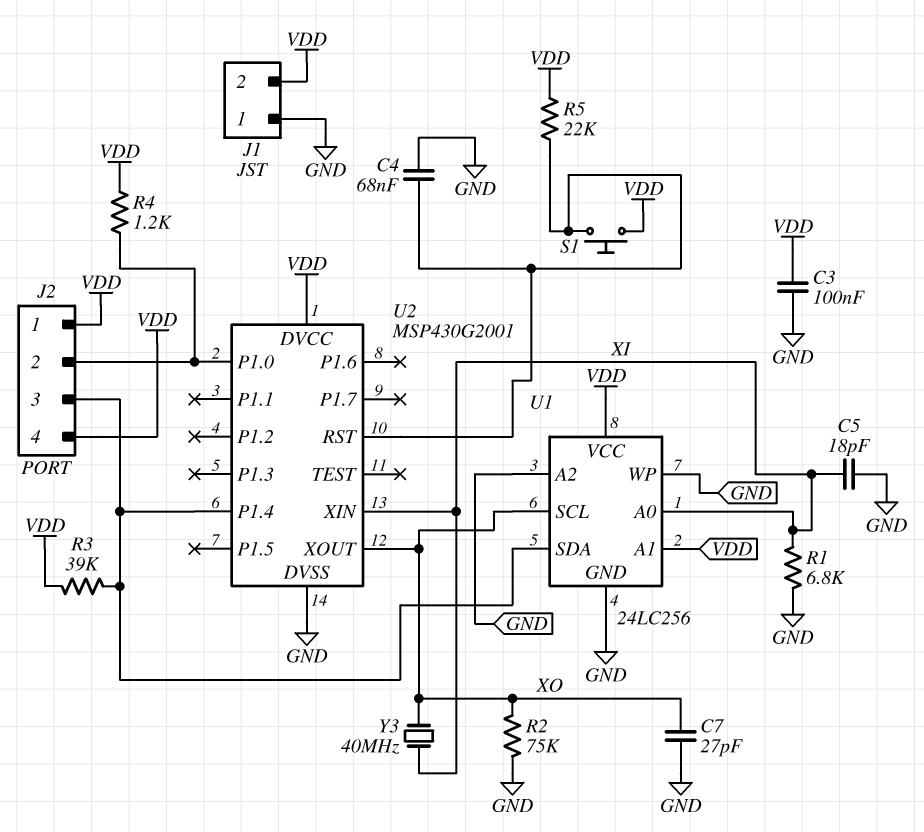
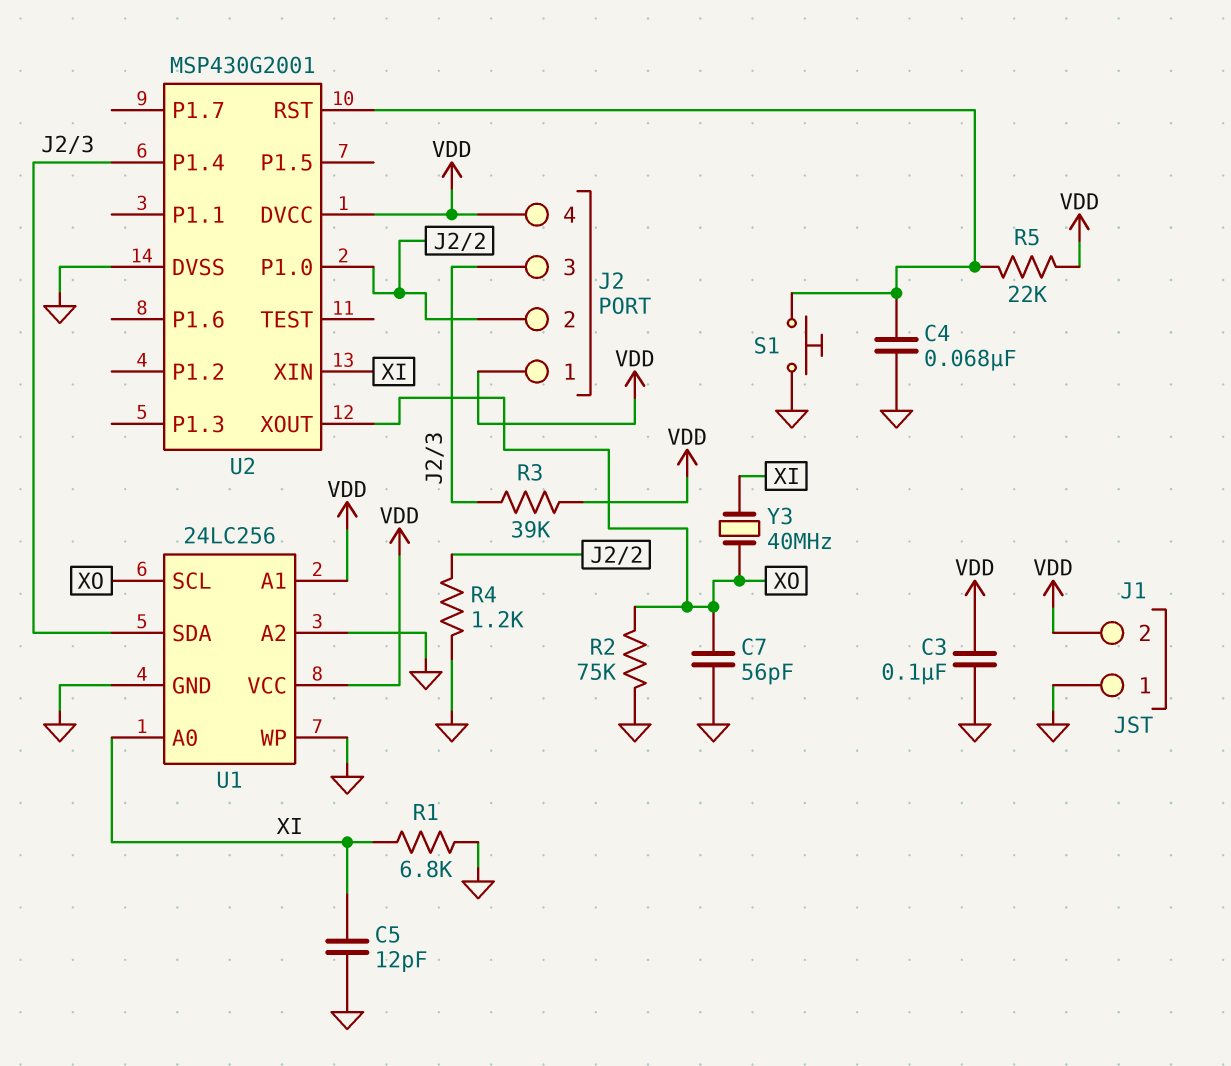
C5: 18pF (GND, XI) -> 12pF (GND, XI)
C7: 27pF (GND, XO) -> 56pF (GND, XO)
R4: 1.2k (J2/2, VDD) -> 1.2k (GND, J2/2)
S1: button (U2/RST, VDD) -> button (GND, U2/RST)

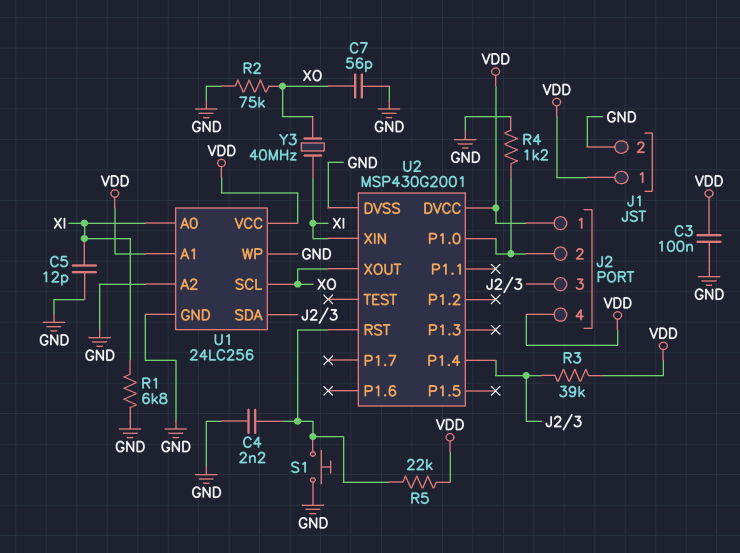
C4: 68nF (GND, U2/RST) -> 2.2nF (GND, U2/RST)
J1 pin 1: GND -> VDD
J1 pin 2: VDD -> GND

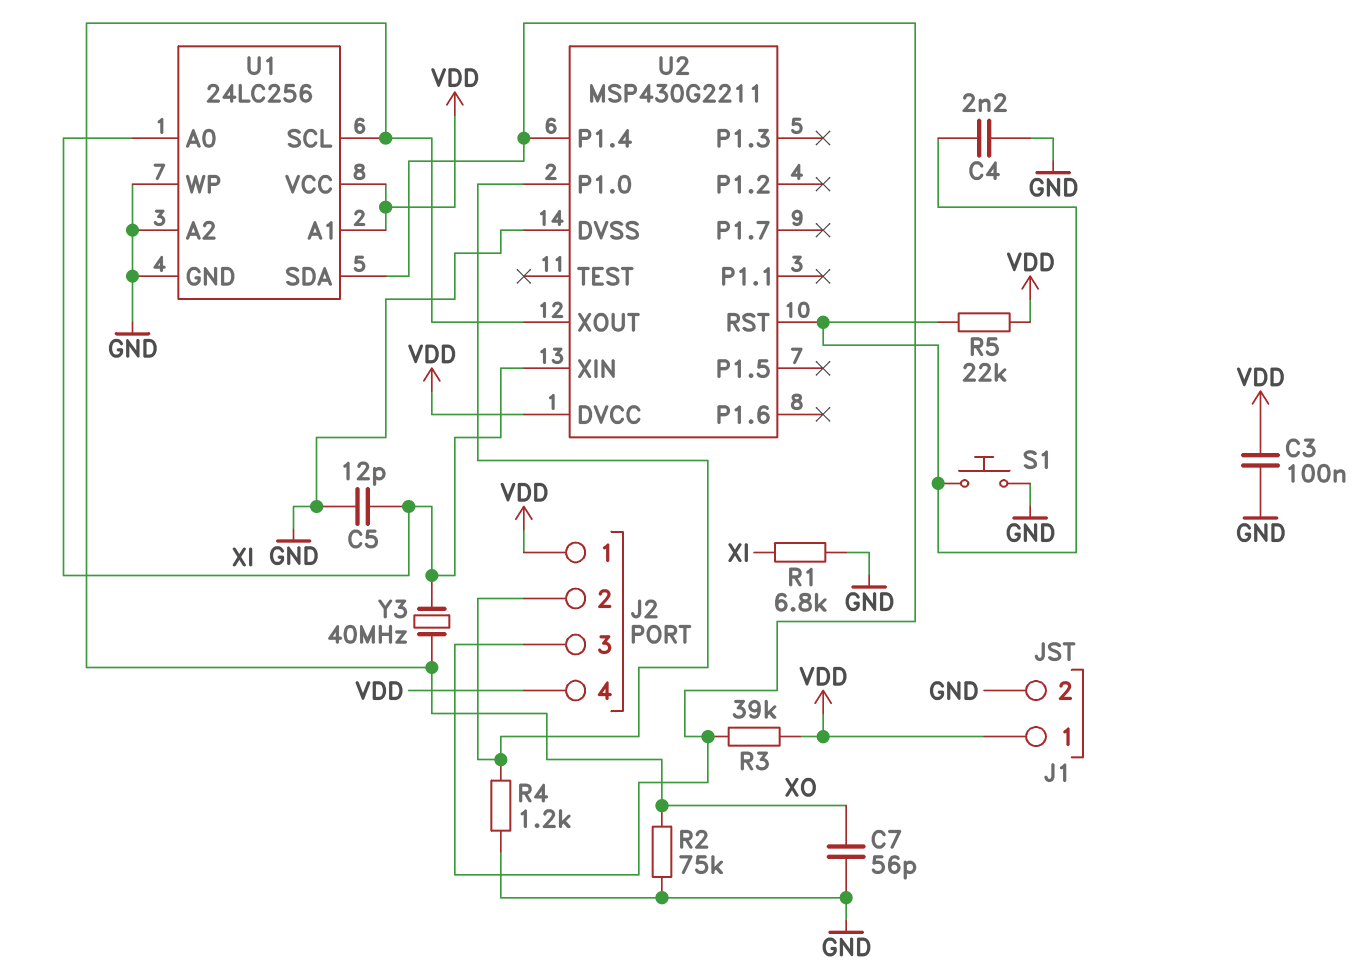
U2: MSP430G2001 -> MSP430G2211

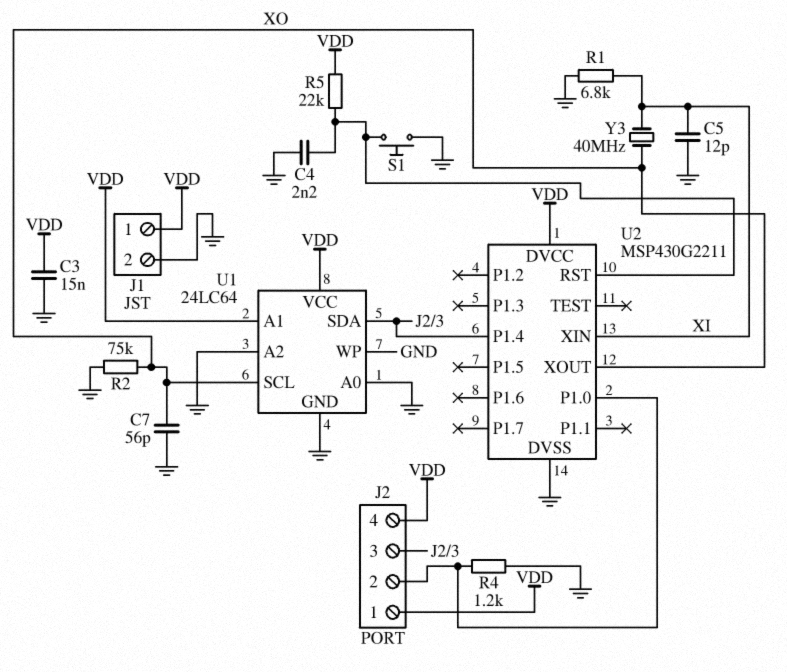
C3: 100nF (GND, VDD) -> 15nF (GND, VDD)
R3: 39k (J2/3, VDD) -> none
U1: 24LC256 -> 24LC64
U1 pin A0: XI -> GND

